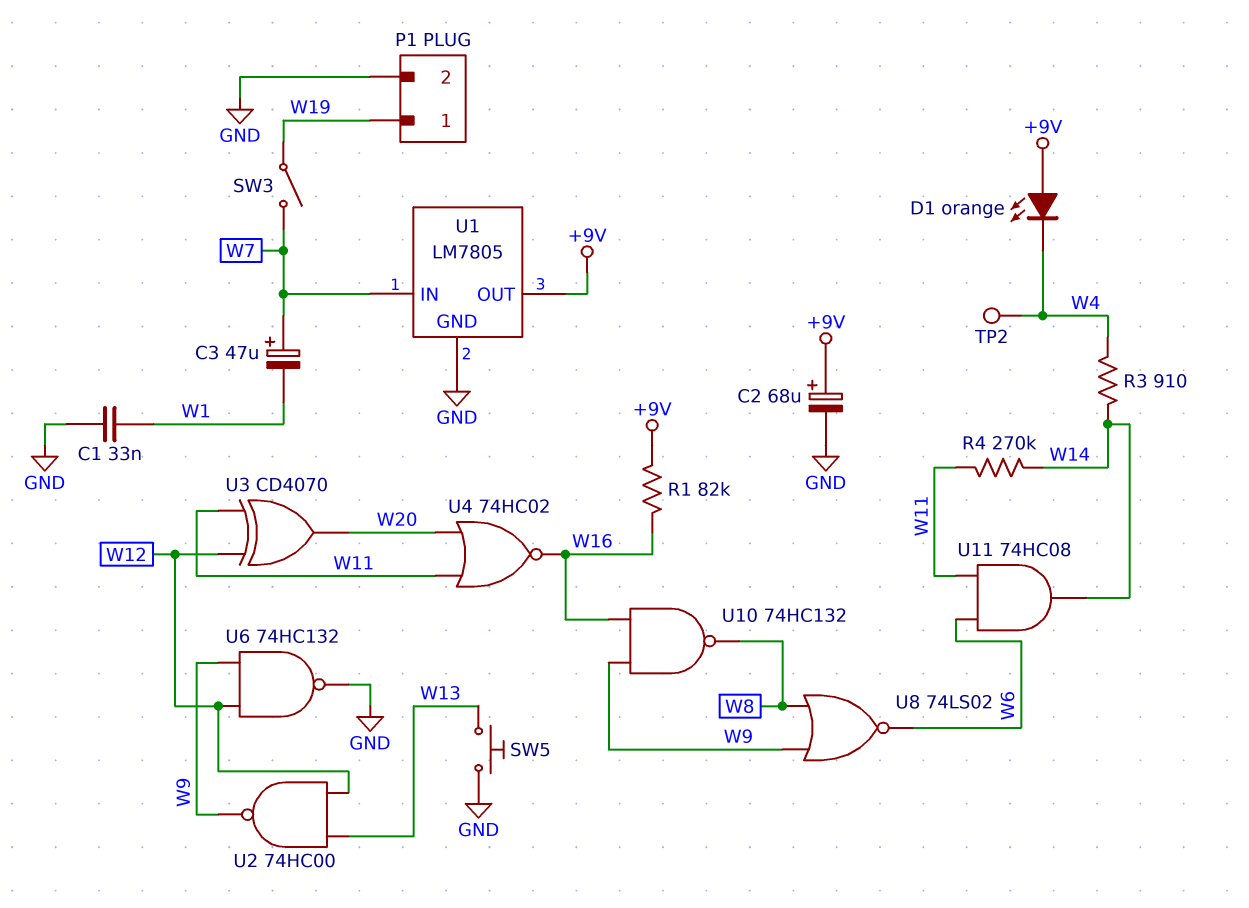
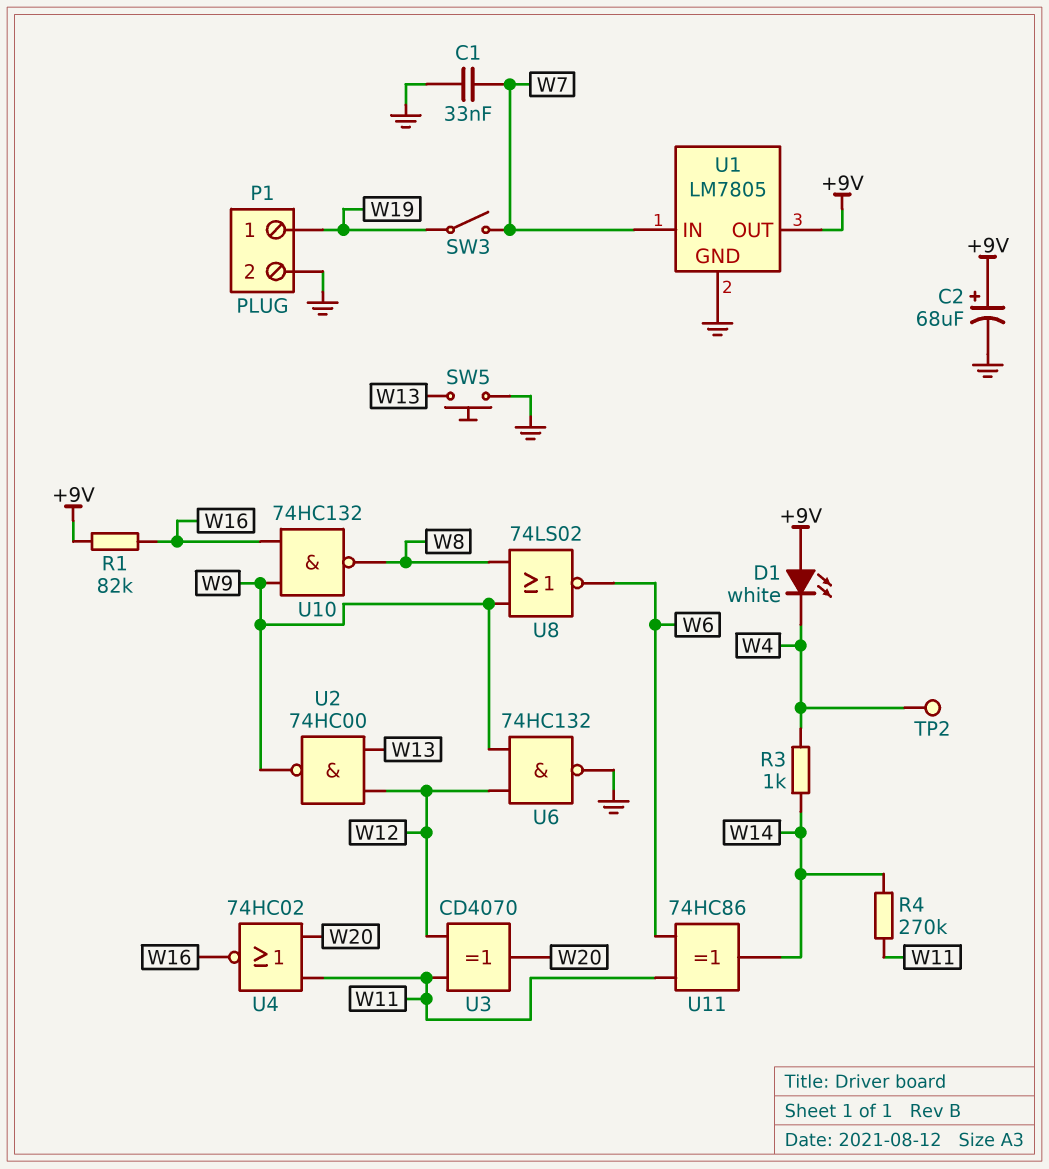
C1: 33nF (GND, W1) -> 33nF (GND, W7)
C3: 47uF (plus W7, minus W1) -> none
D1: LED orange (A +9V, K W4) -> LED white (A +9V, K W4)
R3: 910 (W4, W14) -> 1k (W4, W14)
U11: AND 74HC08 (in W6, in W11, out W14) -> XOR 74HC86 (in W6, in W11, out W14)

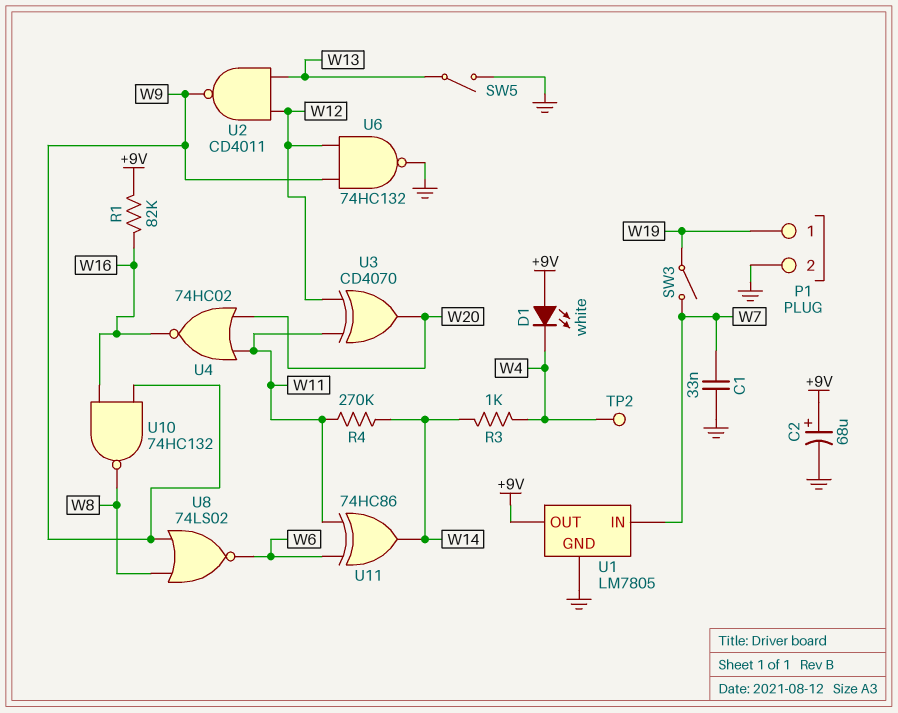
SW5: button (GND, W13) -> switch (GND, W13)
U2: NAND 74HC00 (in W12, in W13, out W9) -> NAND CD4011 (in W12, in W13, out W9)

